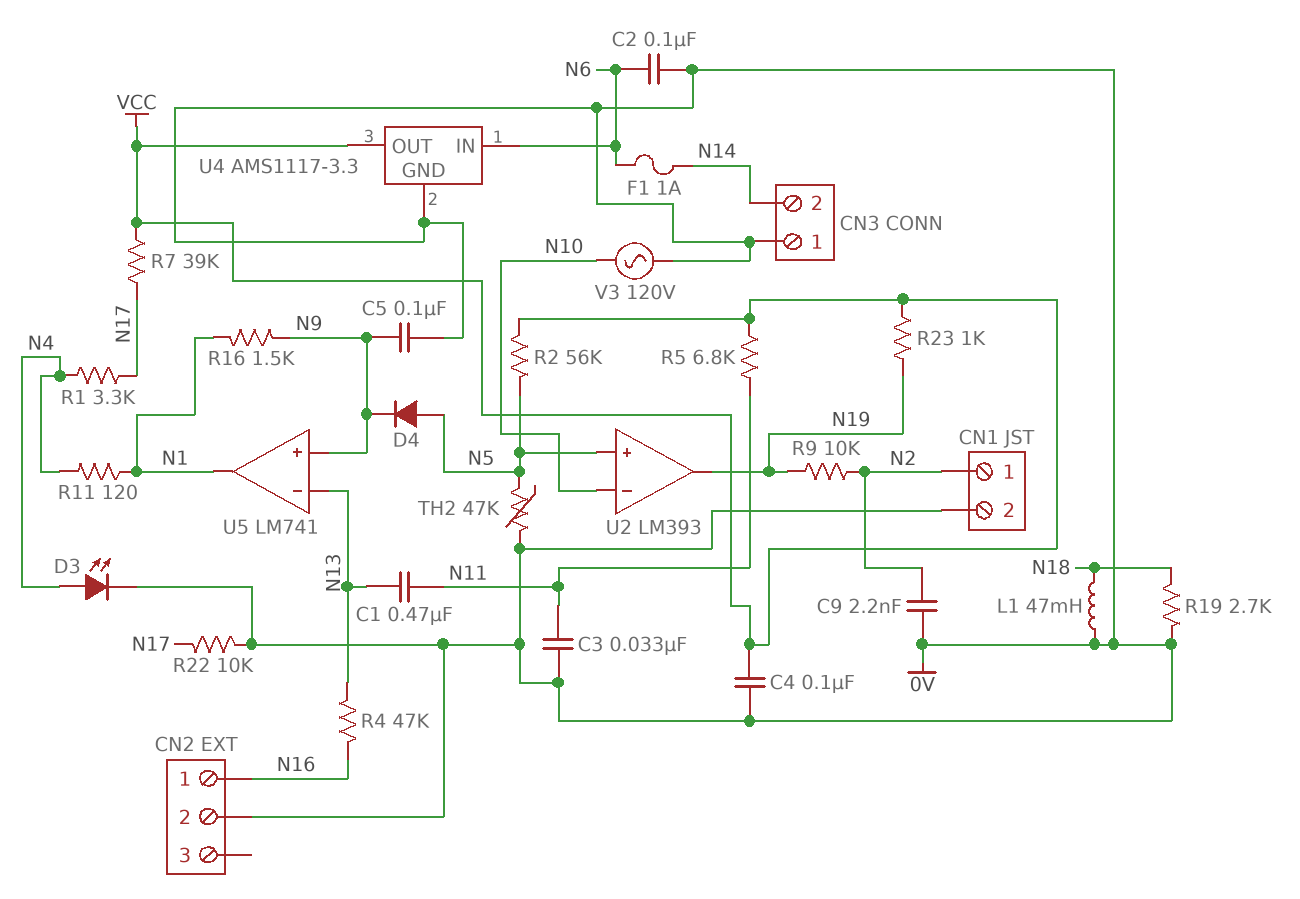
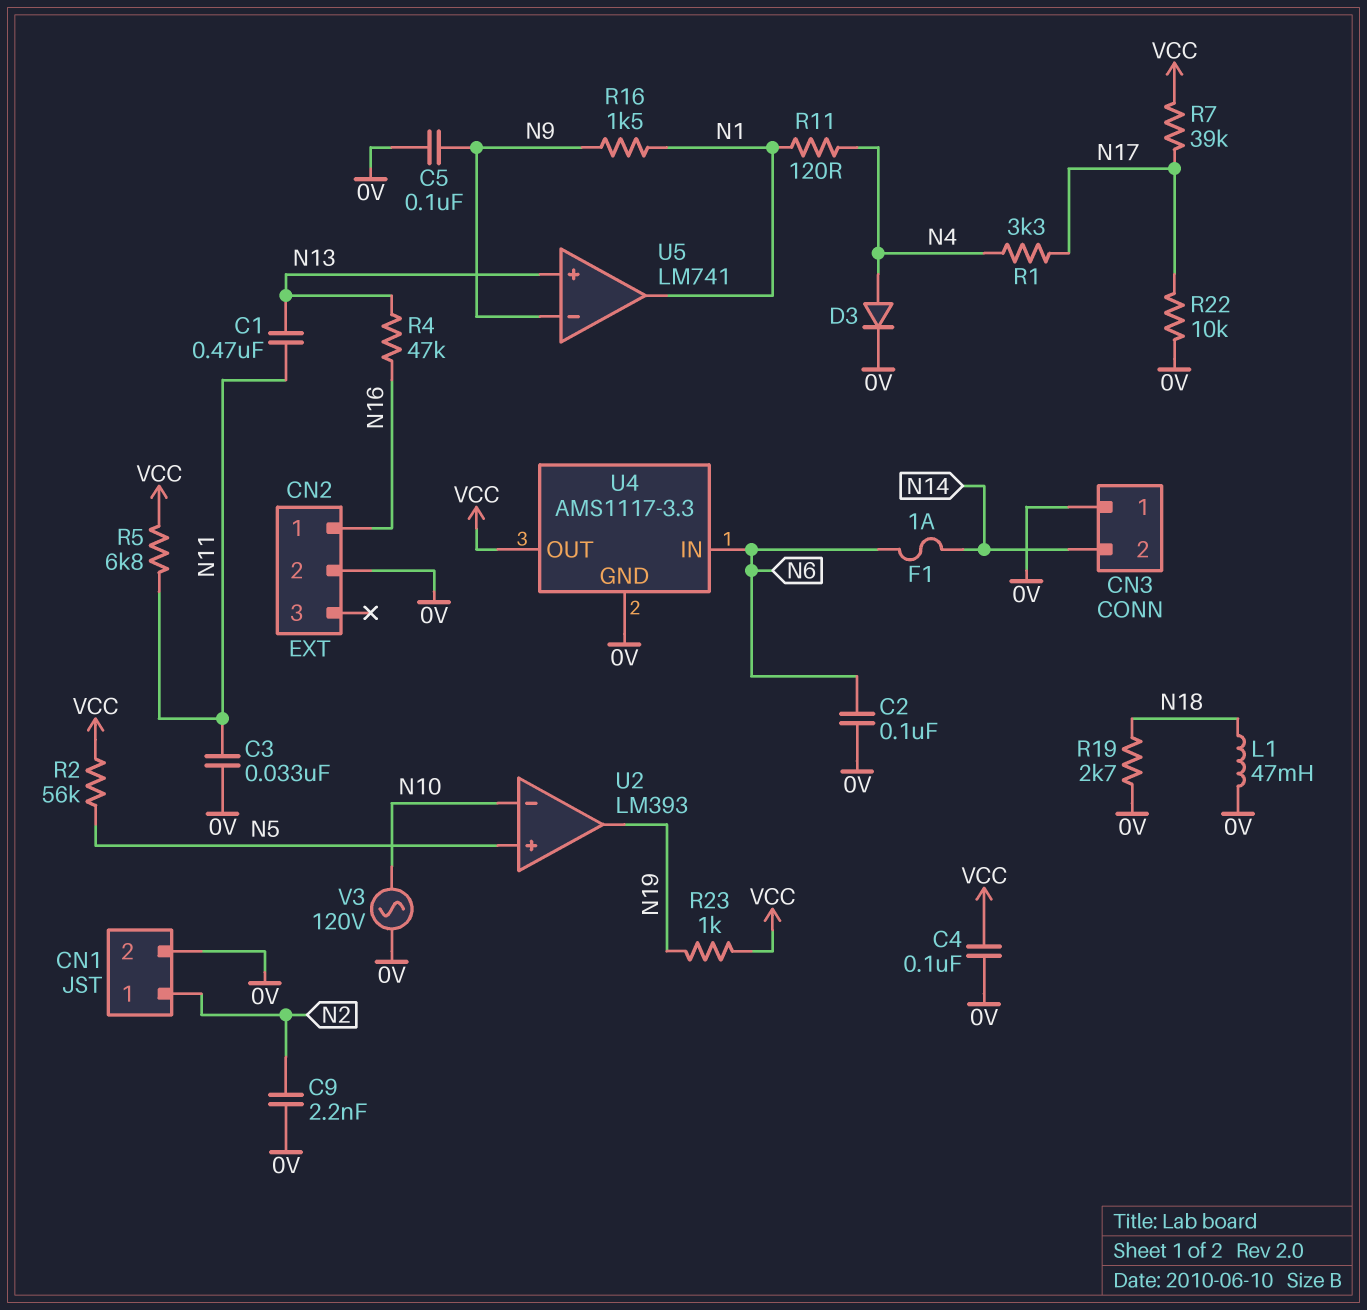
D3: LED (A N4, K 0V) -> diode (A N4, K 0V)
D4: diode (A N5, K N9) -> none
R9: 10k (N2, N19) -> none
TH2: 47k (0V, N5) -> none
U5 pin in+: N9 -> N13
U5 pin in-: N13 -> N9

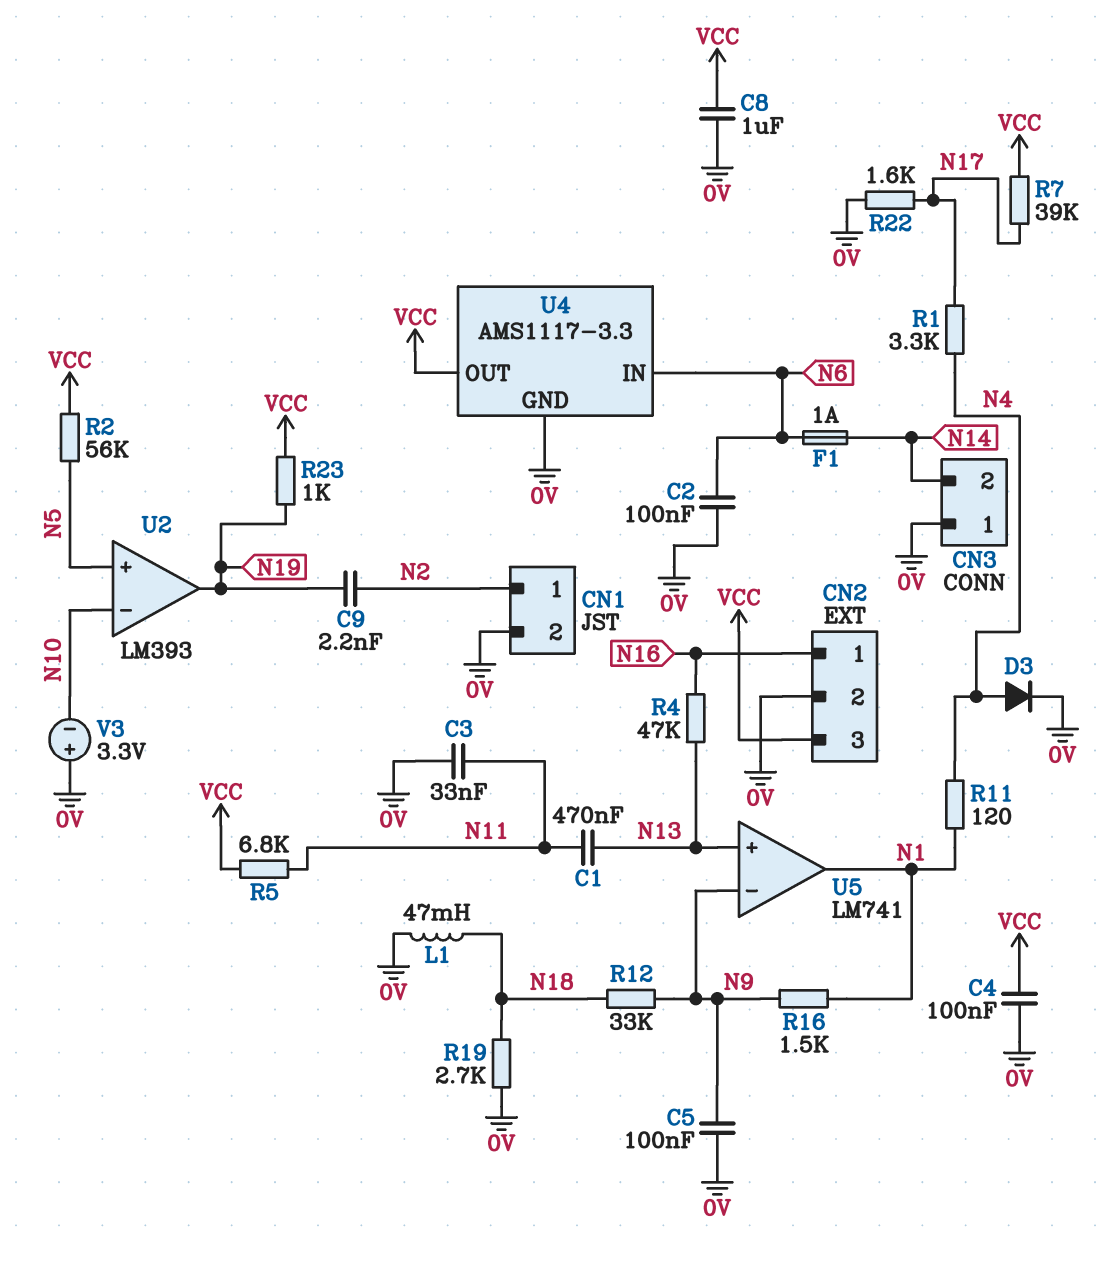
C8: none -> 1uF (0V, VCC)
C9: 2.2nF (0V, N2) -> 2.2nF (N2, N19)
CN2 pin 3: none -> VCC
R12: none -> 33k (N9, N18)
R22: 10k (0V, N17) -> 1.6k (0V, N17)
V3: AC 120V (0V, N10) -> 3.3V (plus 0V, minus N10)

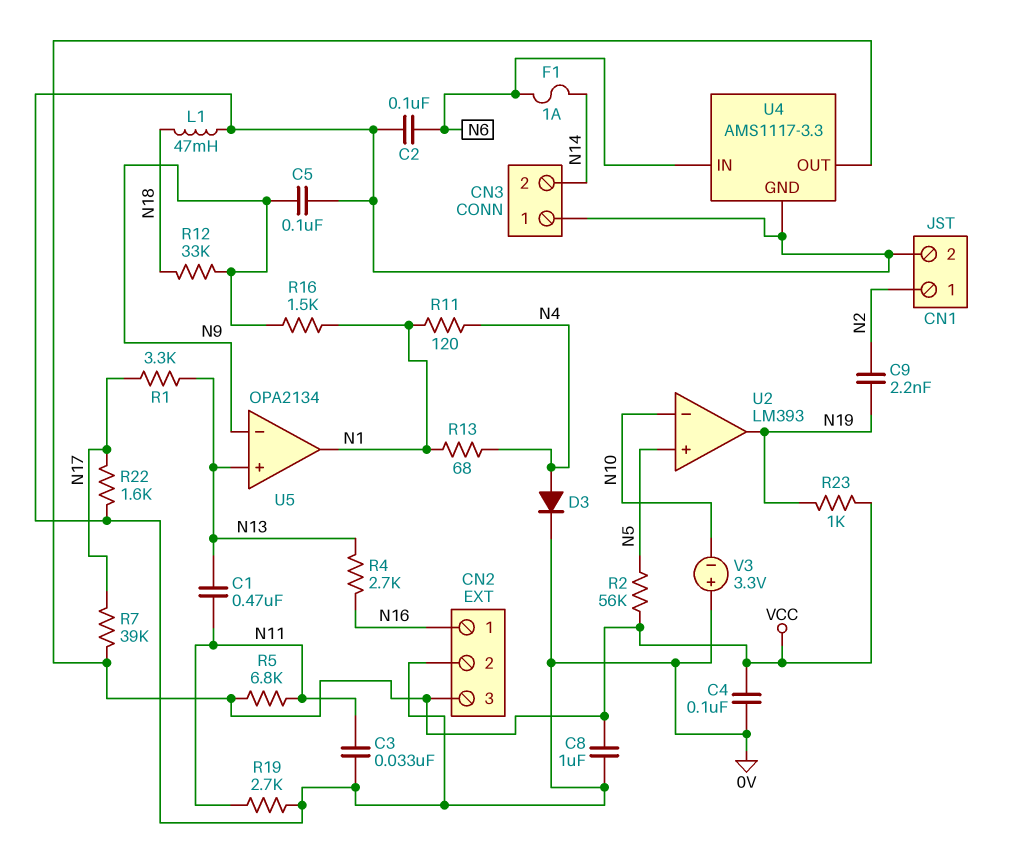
R1: 3.3k (N4, N17) -> 3.3k (N13, N17)
R4: 47k (N13, N16) -> 2.7k (N13, N16)
R13: none -> 68 (N1, N4)
R19: 2.7k (0V, N18) -> 2.7k (0V, N11)
U5: LM741 -> OPA2134

